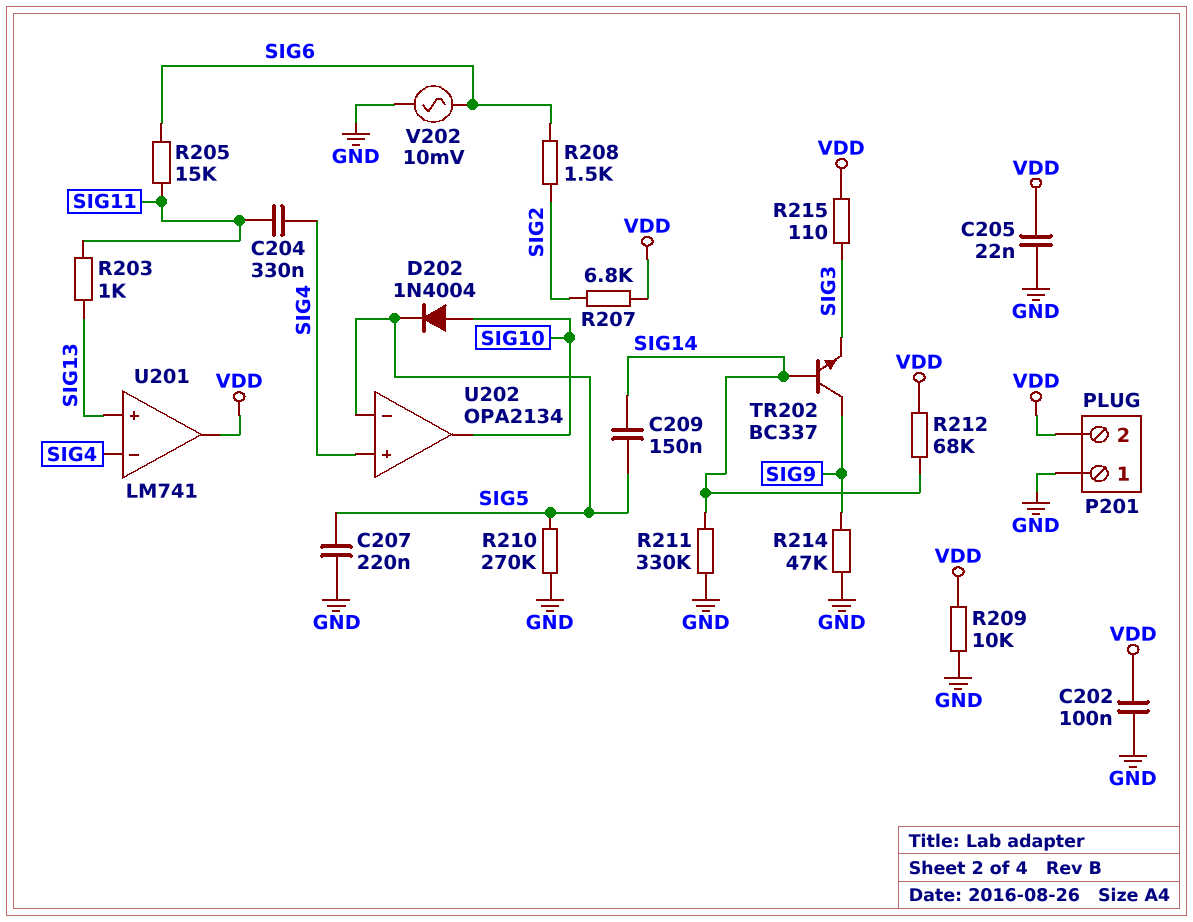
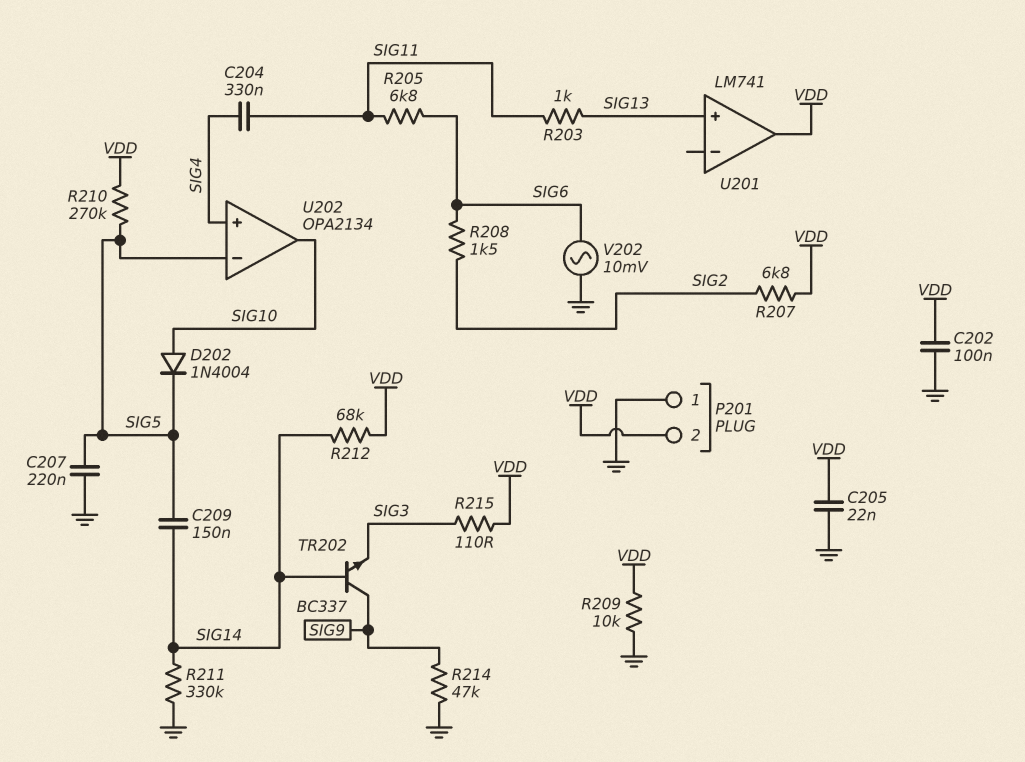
R205: 15k (SIG6, SIG11) -> 6.8k (SIG6, SIG11)
R210: 270k (GND, SIG5) -> 270k (SIG5, VDD)
U201 pin in-: SIG4 -> none

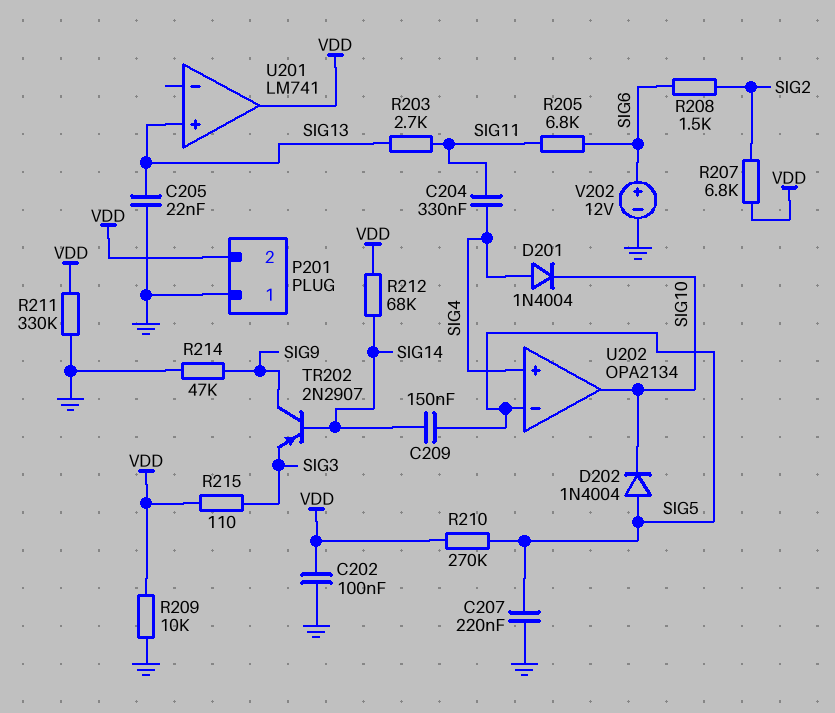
C205: 22nF (GND, VDD) -> 22nF (GND, SIG13)
D201: none -> diode 1N4004 (A SIG4, K SIG10)
D202: diode 1N4004 (A SIG10, K SIG5) -> diode 1N4004 (A SIG5, K SIG10)
R203: 1k (SIG11, SIG13) -> 2.7k (SIG11, SIG13)
R211: 330k (GND, SIG14) -> 330k (GND, VDD)
TR202: NPN BC337 (B SIG14, C SIG9, E SIG3) -> PNP 2N2907 (B SIG14, C SIG9, E SIG3)
V202: AC 10mV (GND, SIG6) -> 12V (plus SIG6, minus GND)

